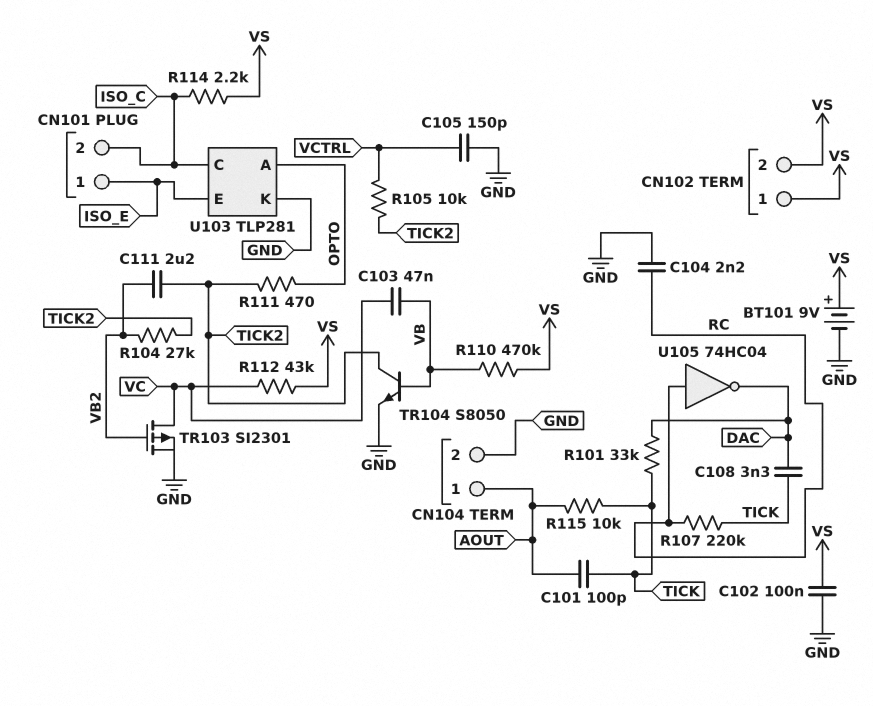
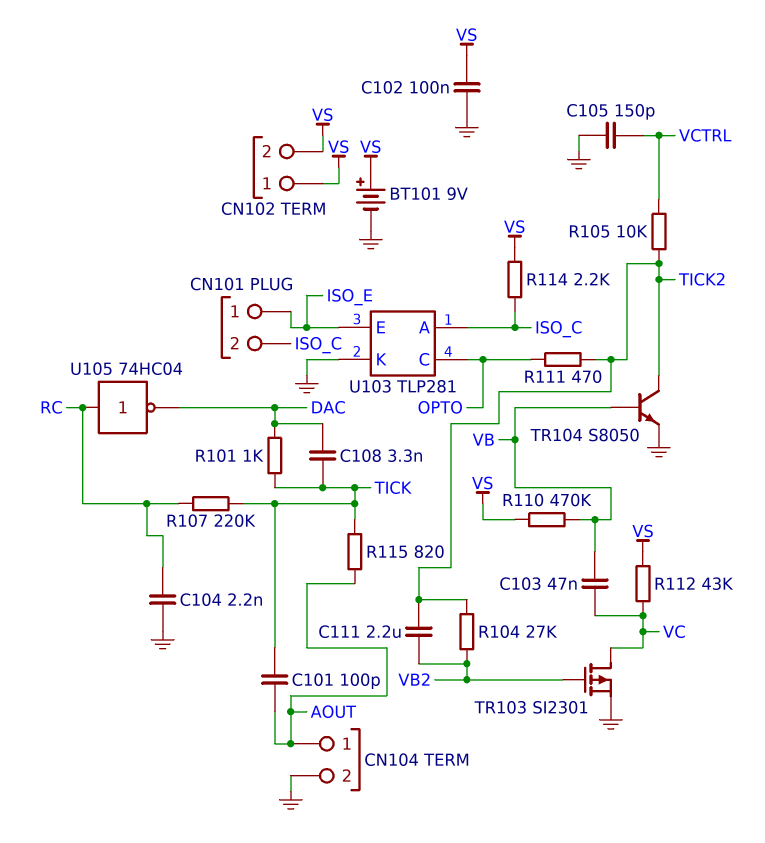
R101: 33k (DAC, TICK) -> 1k (DAC, TICK)
R115: 10k (AOUT, TICK) -> 820 (AOUT, TICK)
U103 pin A: OPTO -> ISO_C
U103 pin C: ISO_C -> OPTO

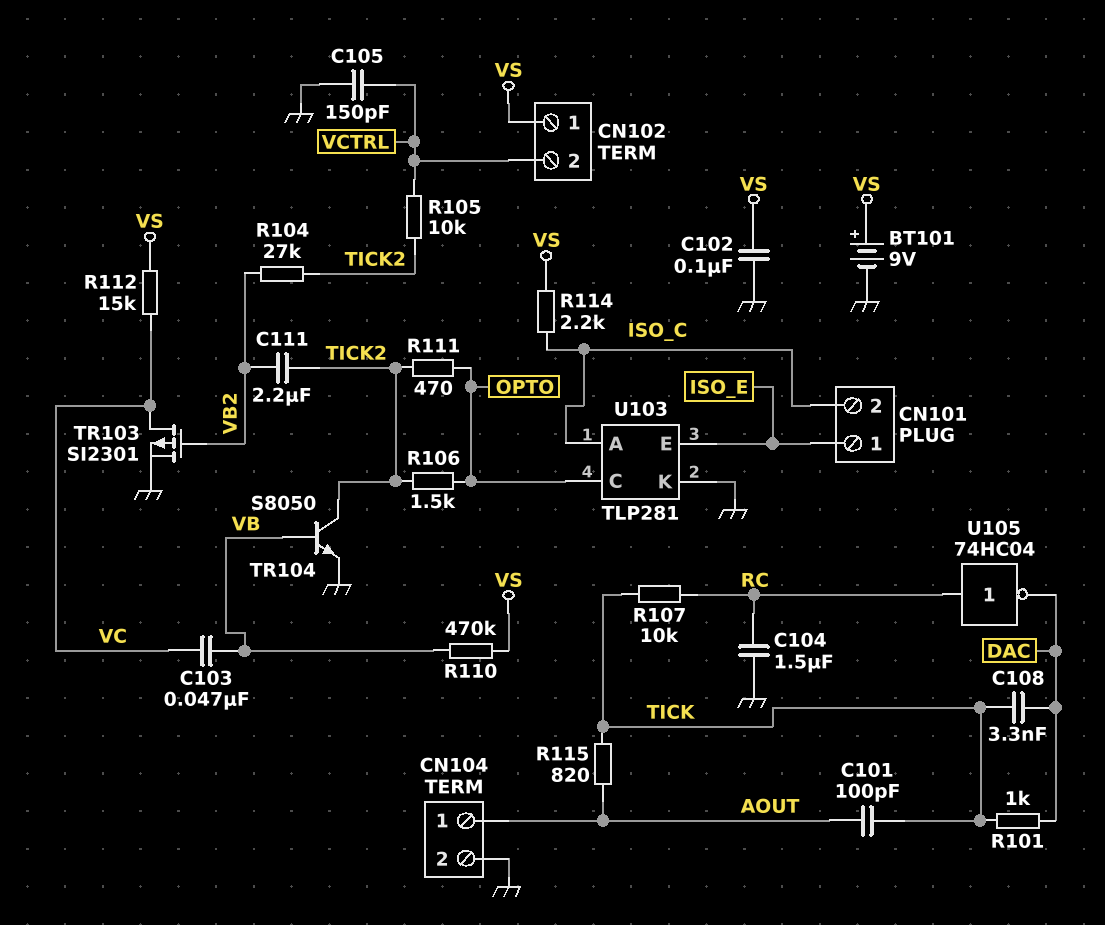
C104: 2.2nF (GND, RC) -> 1.5uF (GND, RC)
CN102 pin 2: VS -> VCTRL
R106: none -> 1.5k (OPTO, TICK2)
R107: 220k (RC, TICK) -> 10k (RC, TICK)
R112: 43k (VC, VS) -> 15k (VC, VS)

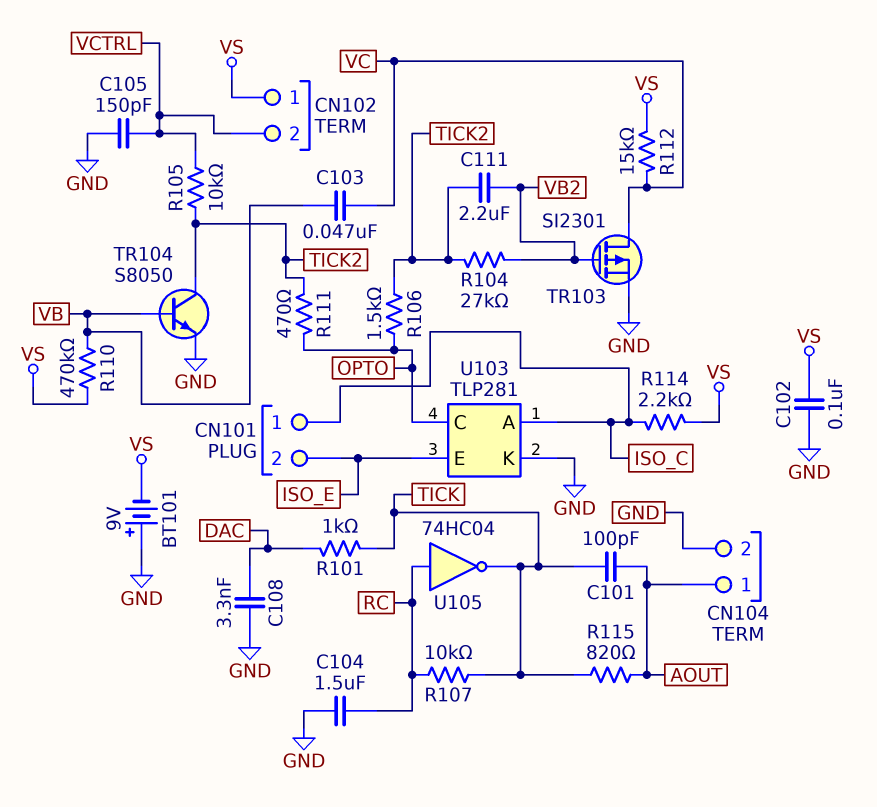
BT101: 9V (plus VS, minus GND) -> 9V (plus GND, minus VS)
C108: 3.3nF (DAC, TICK) -> 3.3nF (DAC, GND)
CN101 pin 1: ISO_E -> ISO_C
CN101 pin 2: ISO_C -> ISO_E
U105: NOT 74HC04 (in RC, out DAC) -> NOT 74HC04 (in RC, out TICK)

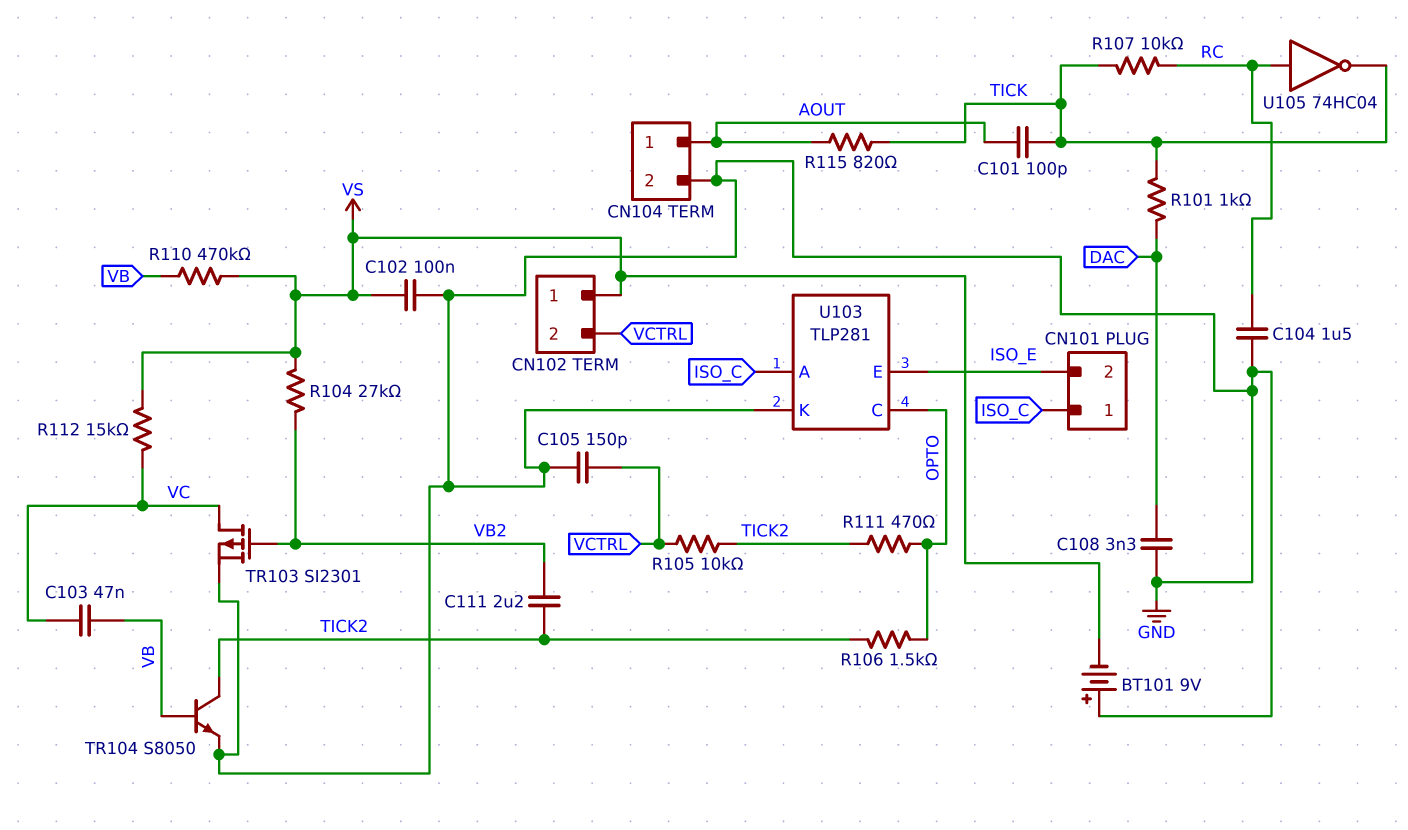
R104: 27k (TICK2, VB2) -> 27k (VB2, VS)
R114: 2.2k (ISO_C, VS) -> none

